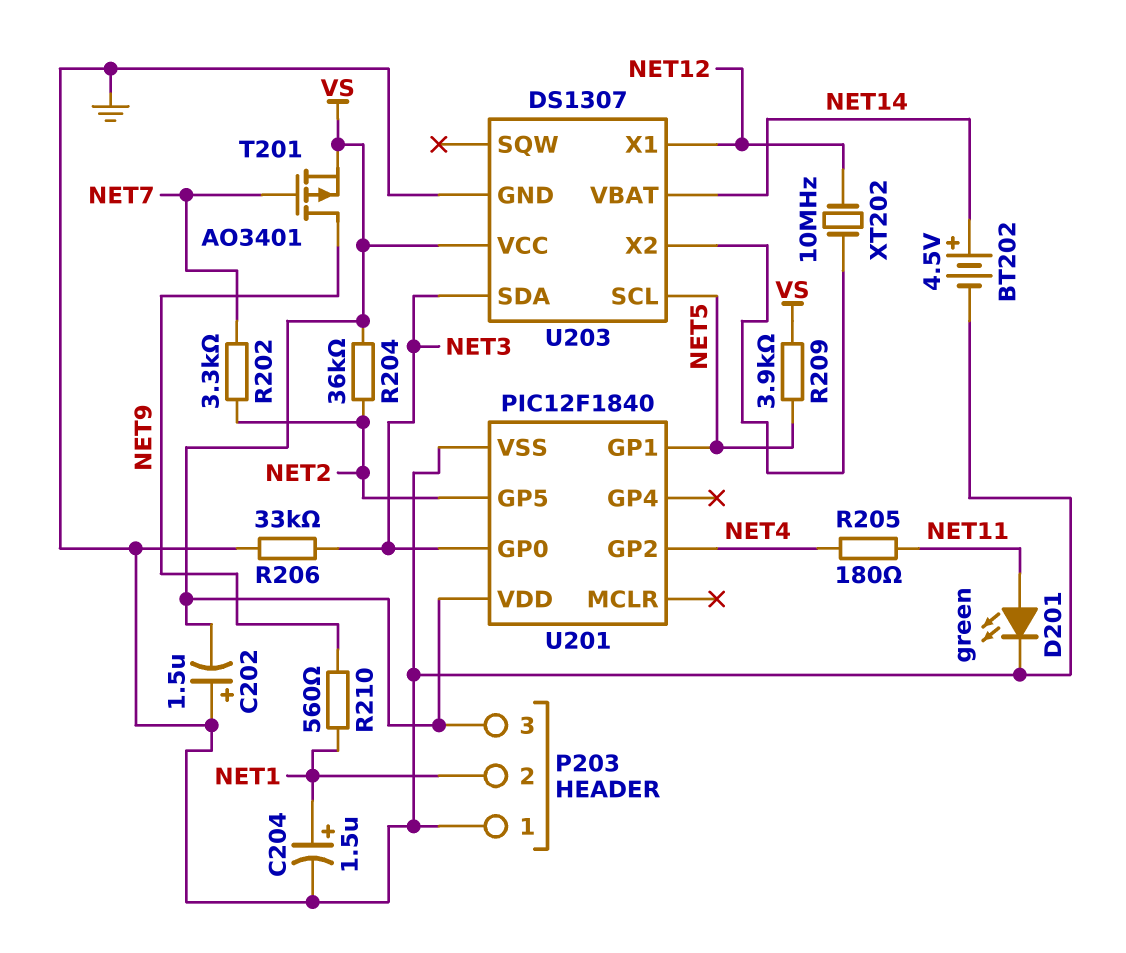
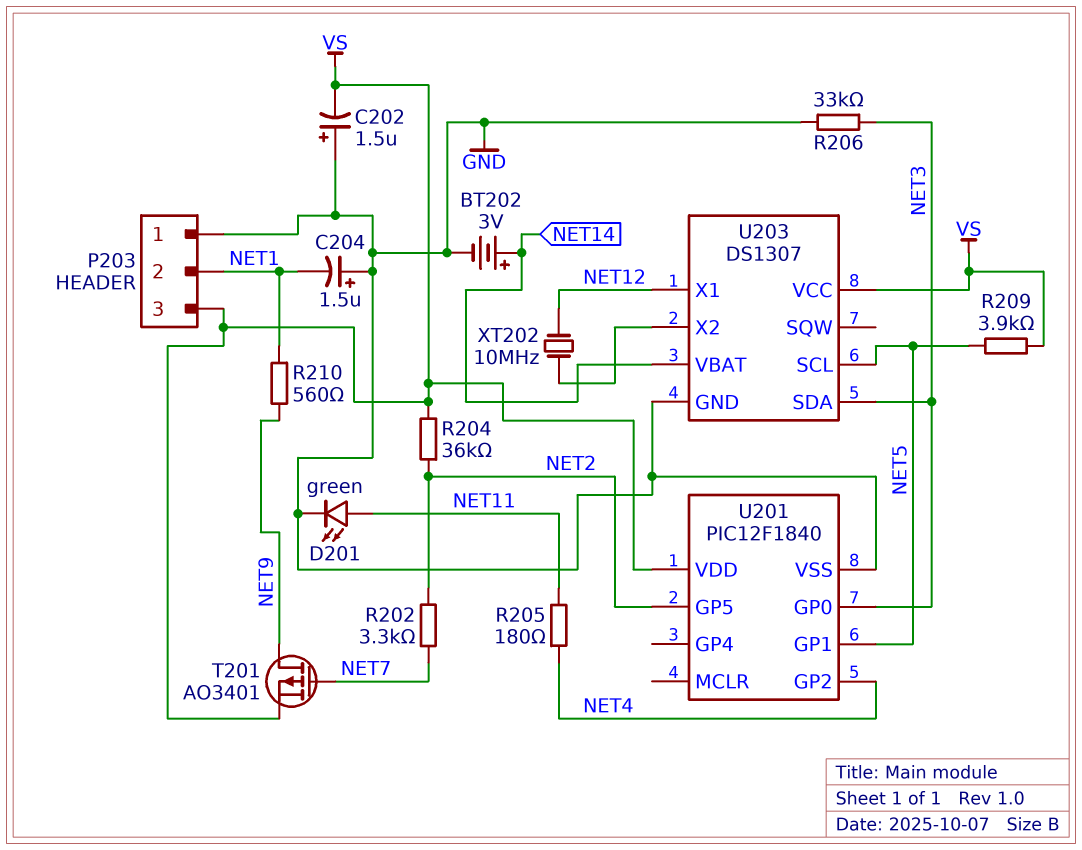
BT202: 4.5V (plus NET14, minus GND) -> 3V (plus NET14, minus GND)
C204: 1.5uF (plus NET1, minus GND) -> 1.5uF (plus GND, minus NET1)

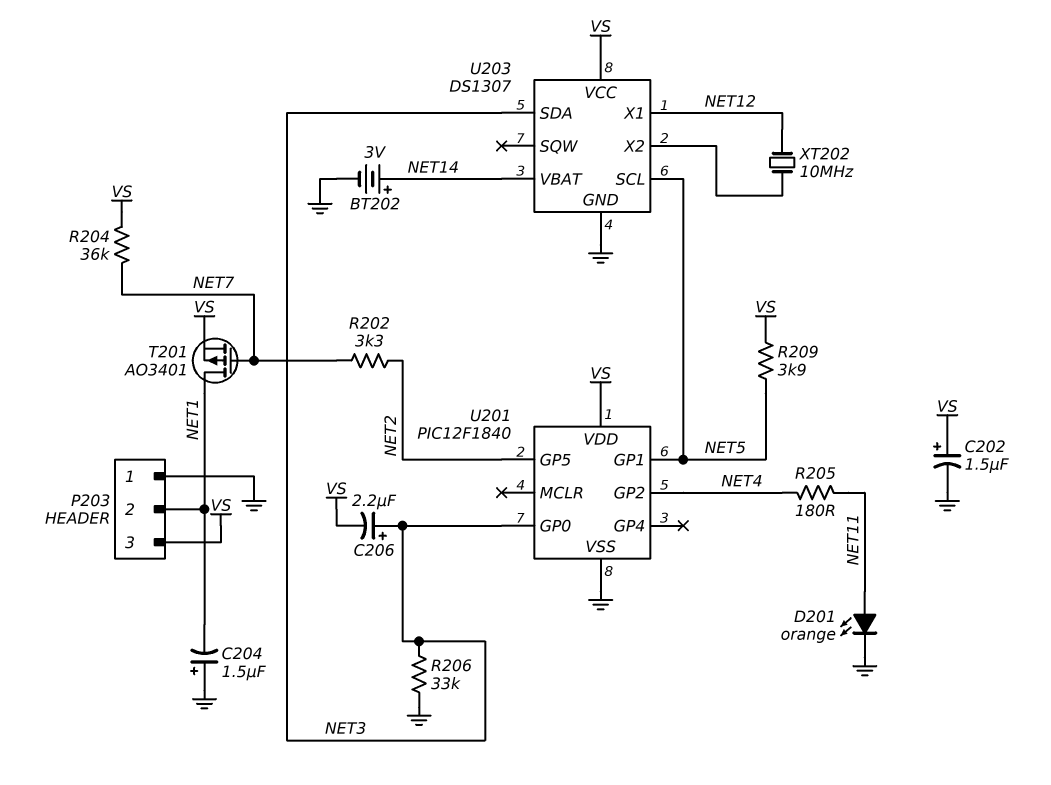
C202: 1.5uF (plus GND, minus VS) -> 1.5uF (plus VS, minus GND)
C206: none -> 2.2uF (plus NET3, minus VS)
D201: LED green (A NET11, K GND) -> LED orange (A NET11, K GND)
R204: 36k (NET2, VS) -> 36k (NET7, VS)
R210: 560 (NET1, NET9) -> none
T201: PMOS AO3401 (G NET7, D NET9, S VS) -> PMOS AO3401 (G NET7, D NET1, S VS)

